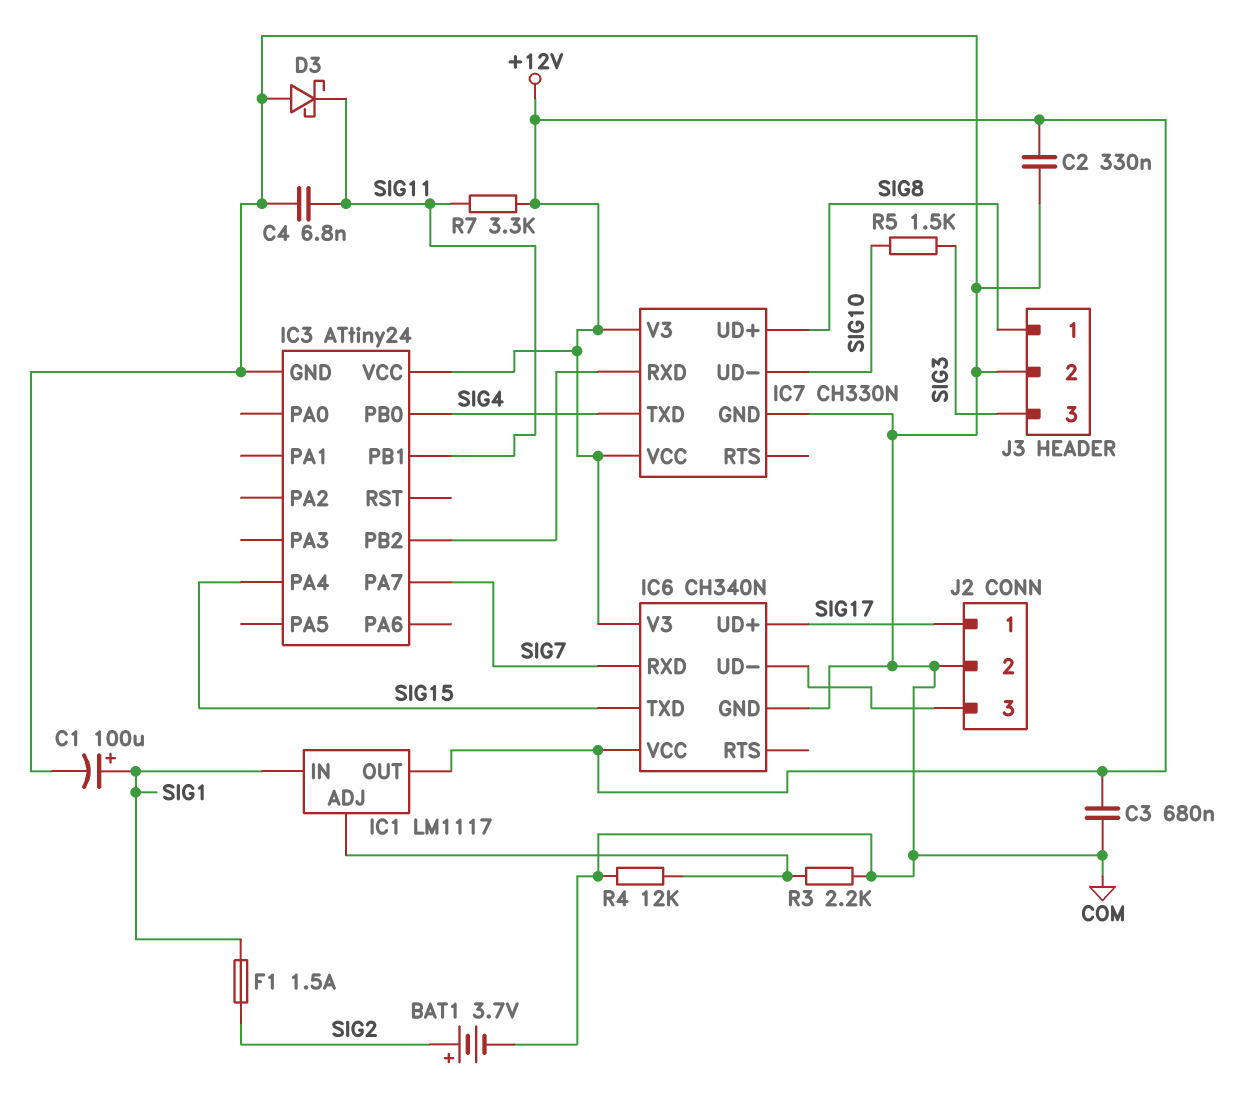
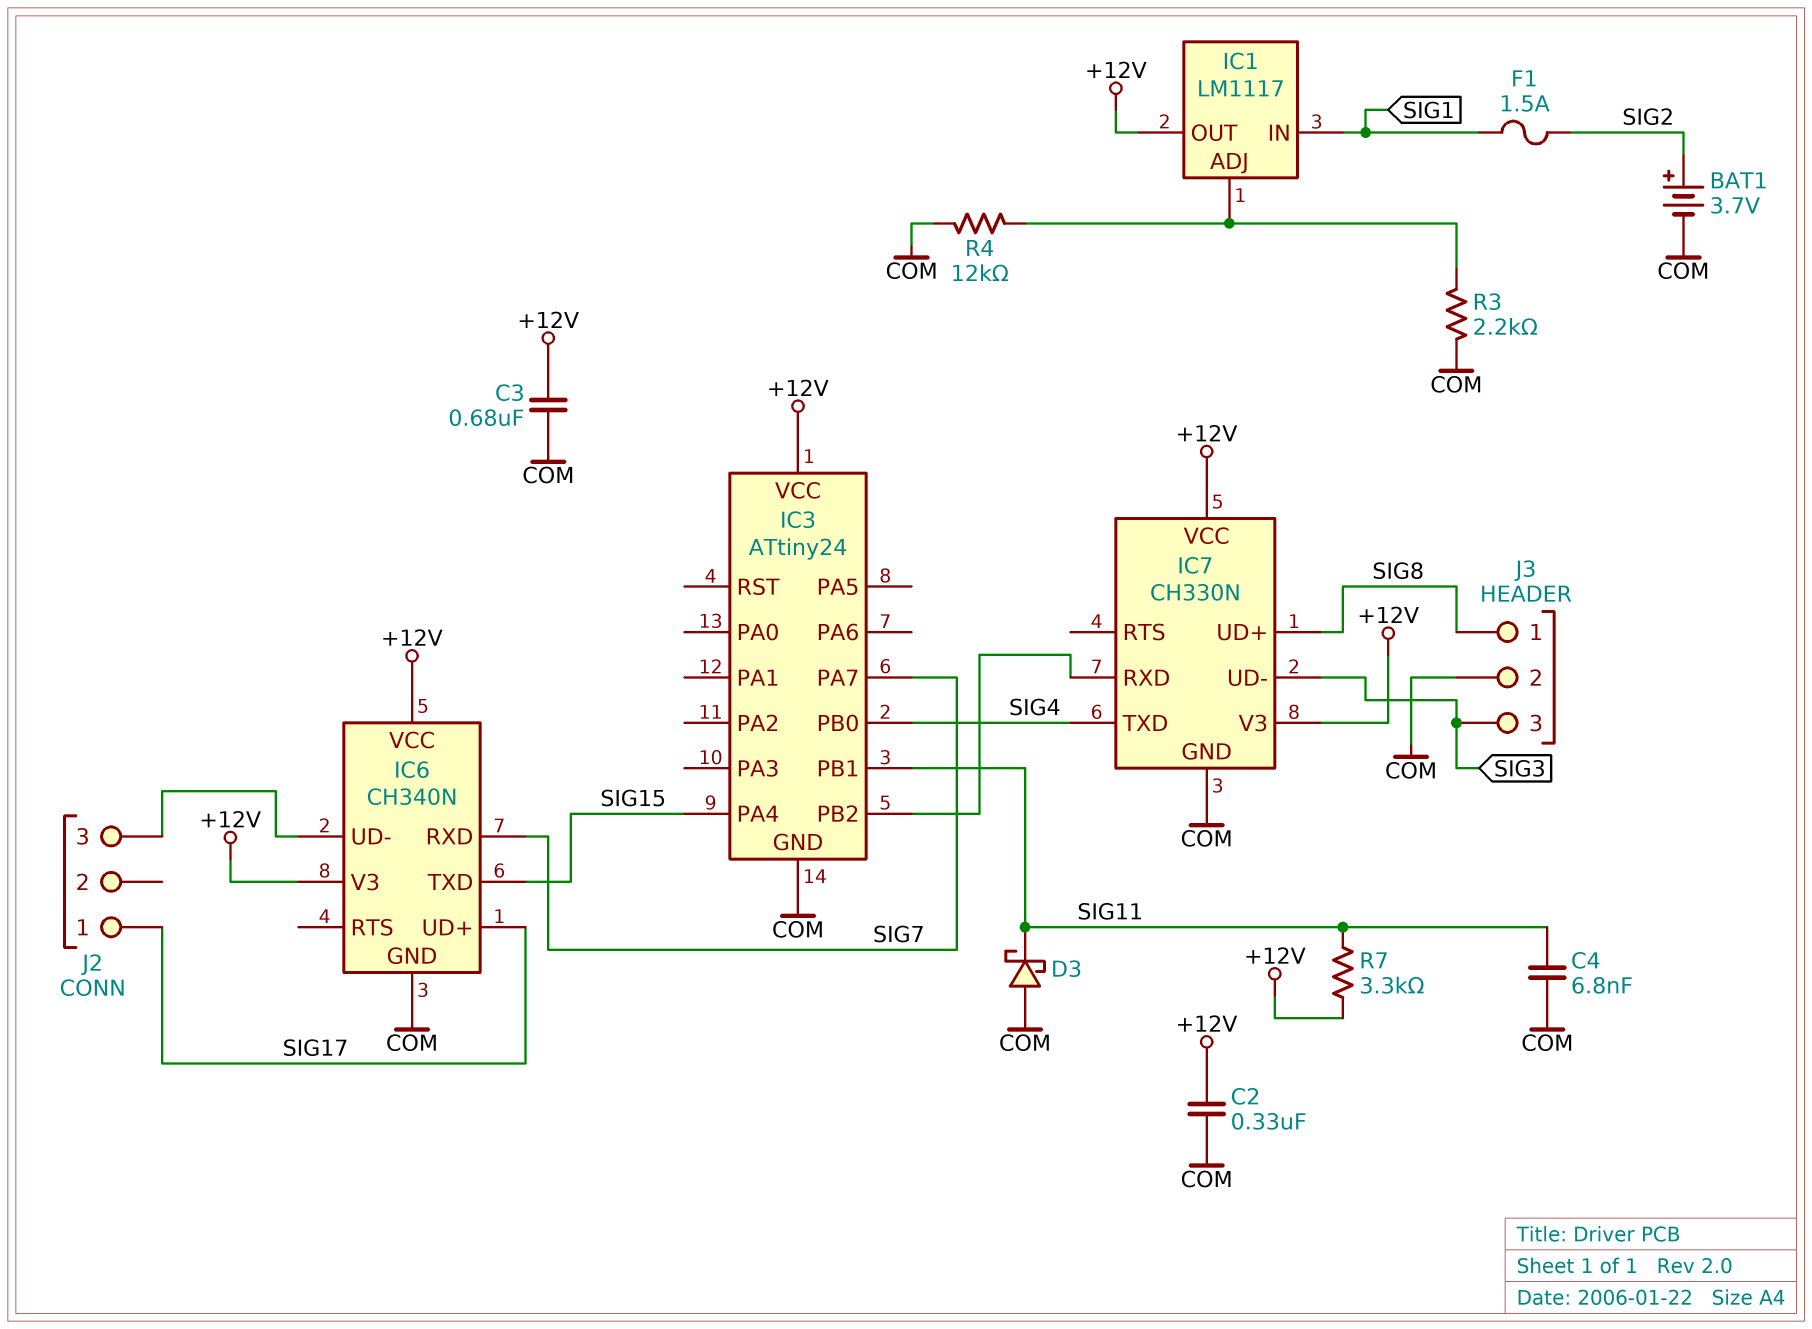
C1: 100uF (plus SIG1, minus COM) -> none
IC7 pin UD-: SIG10 -> SIG3
J2 pin 2: COM -> none
R5: 1.5k (SIG3, SIG10) -> none

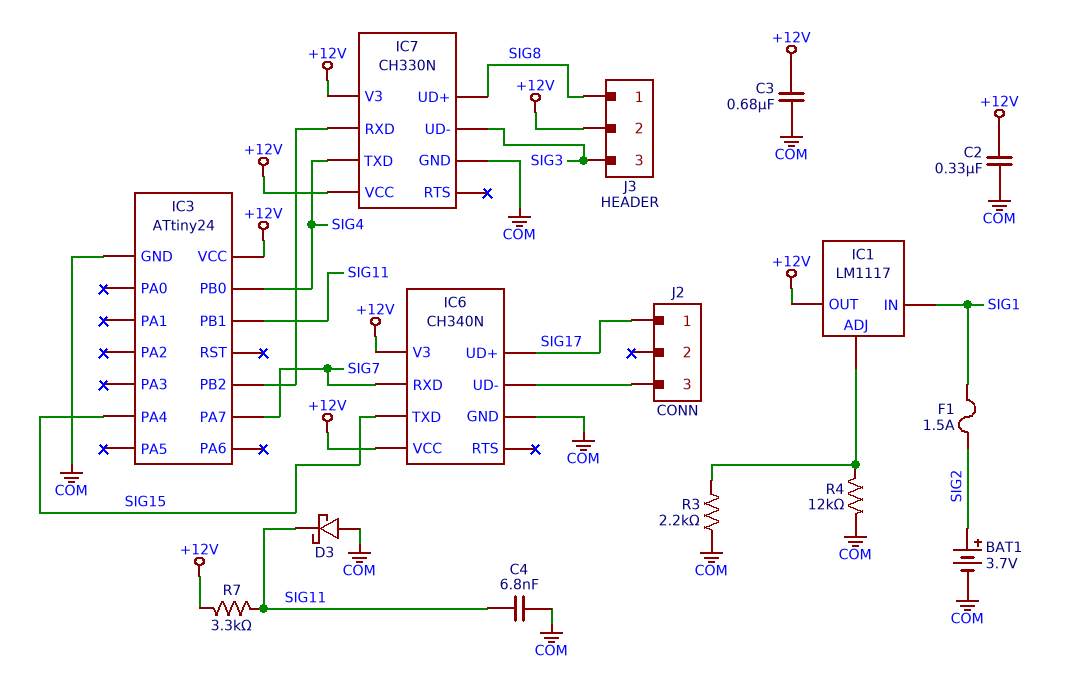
J3 pin 2: COM -> +12V

